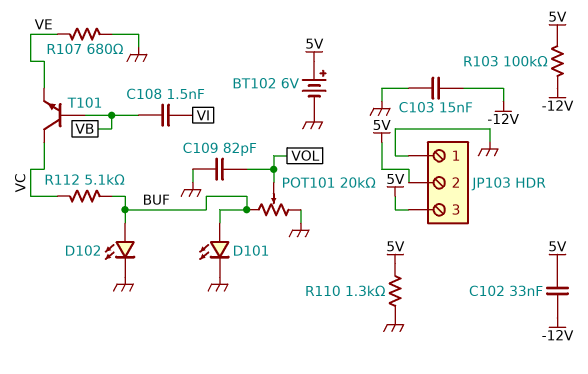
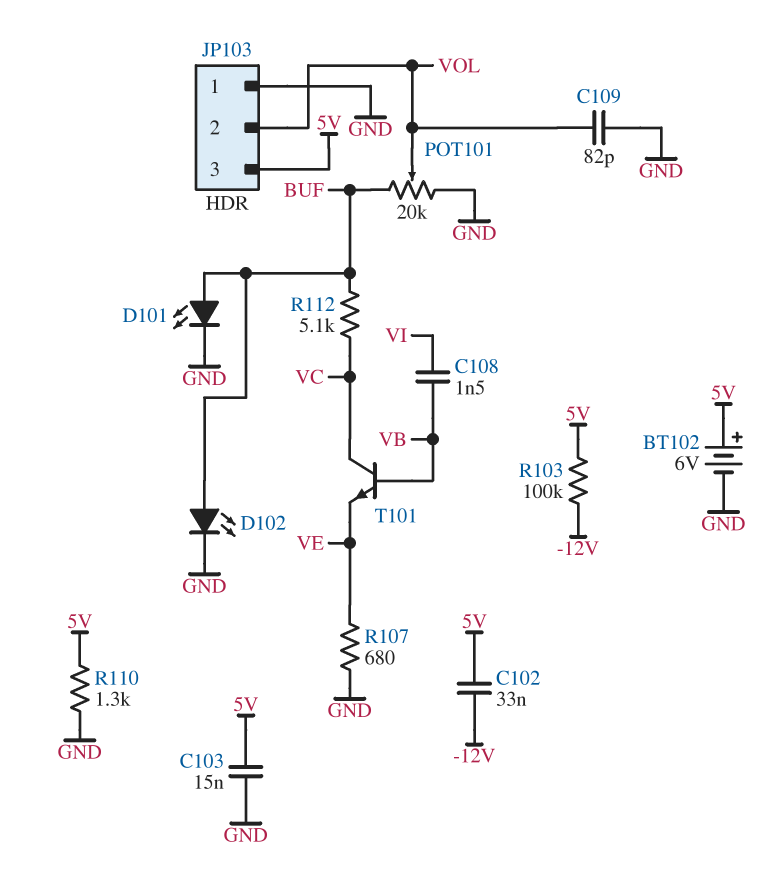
C103: 15nF (-12V, GND) -> 15nF (5V, GND)
JP103 pin 2: 5V -> VOL

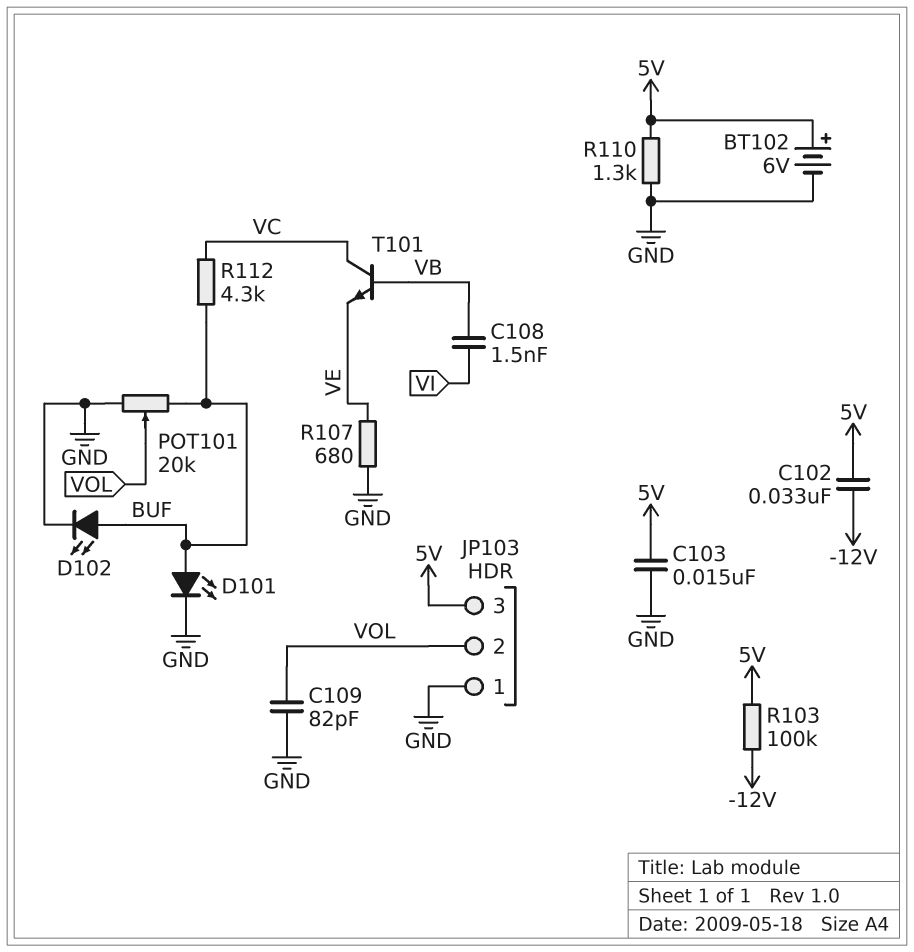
R112: 5.1k (BUF, VC) -> 4.3k (BUF, VC)

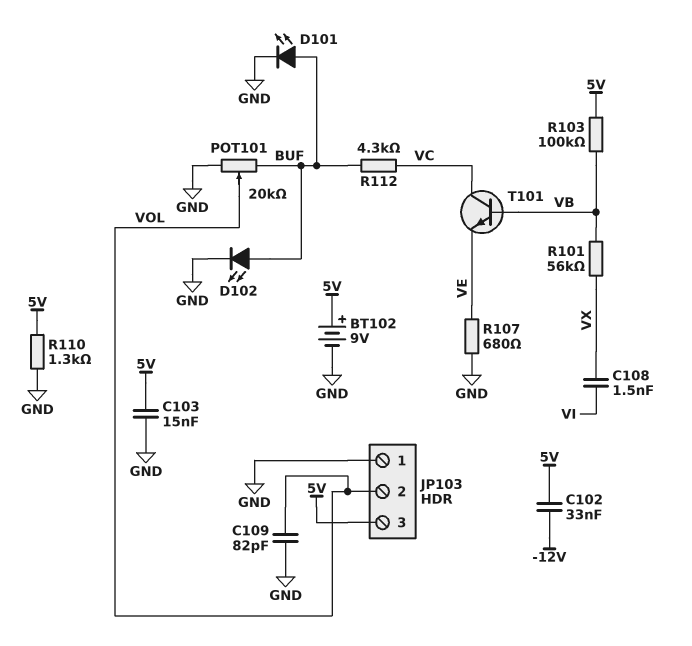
BT102: 6V (plus 5V, minus GND) -> 9V (plus 5V, minus GND)
C108: 1.5nF (VB, VI) -> 1.5nF (VI, VX)
R101: none -> 56k (VB, VX)
R103: 100k (-12V, 5V) -> 100k (5V, VB)

